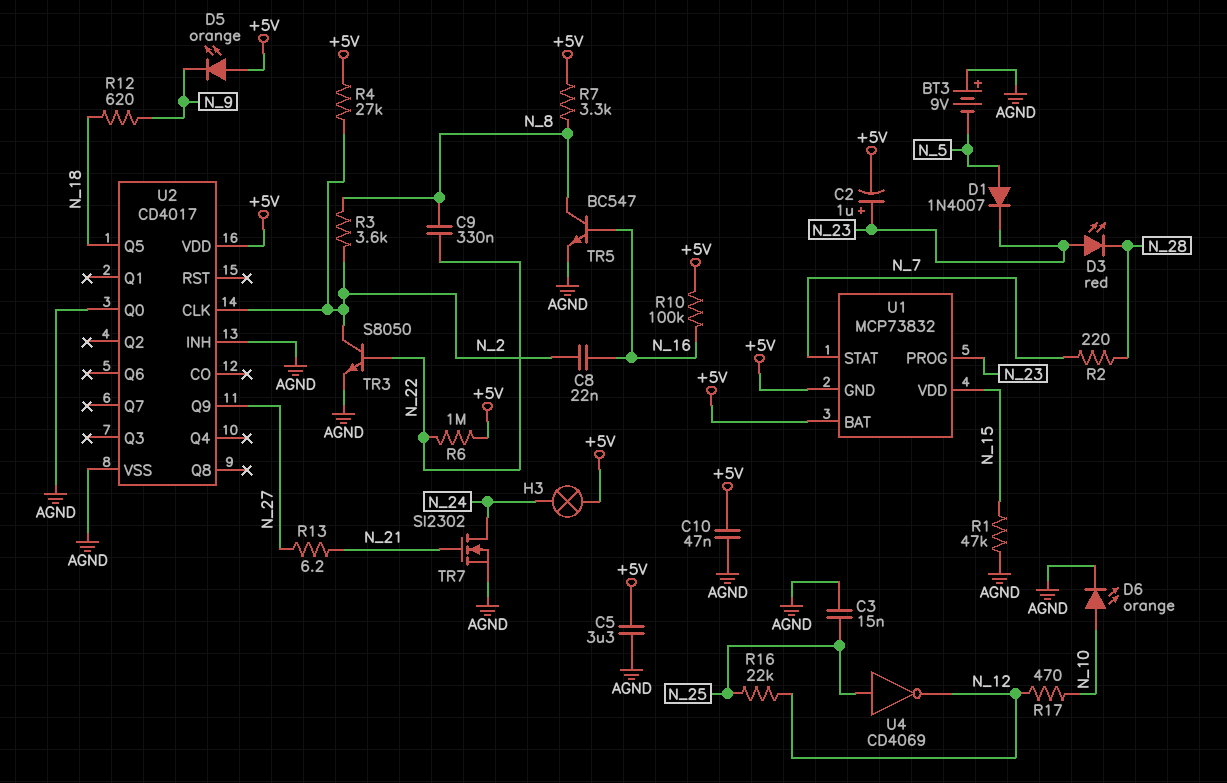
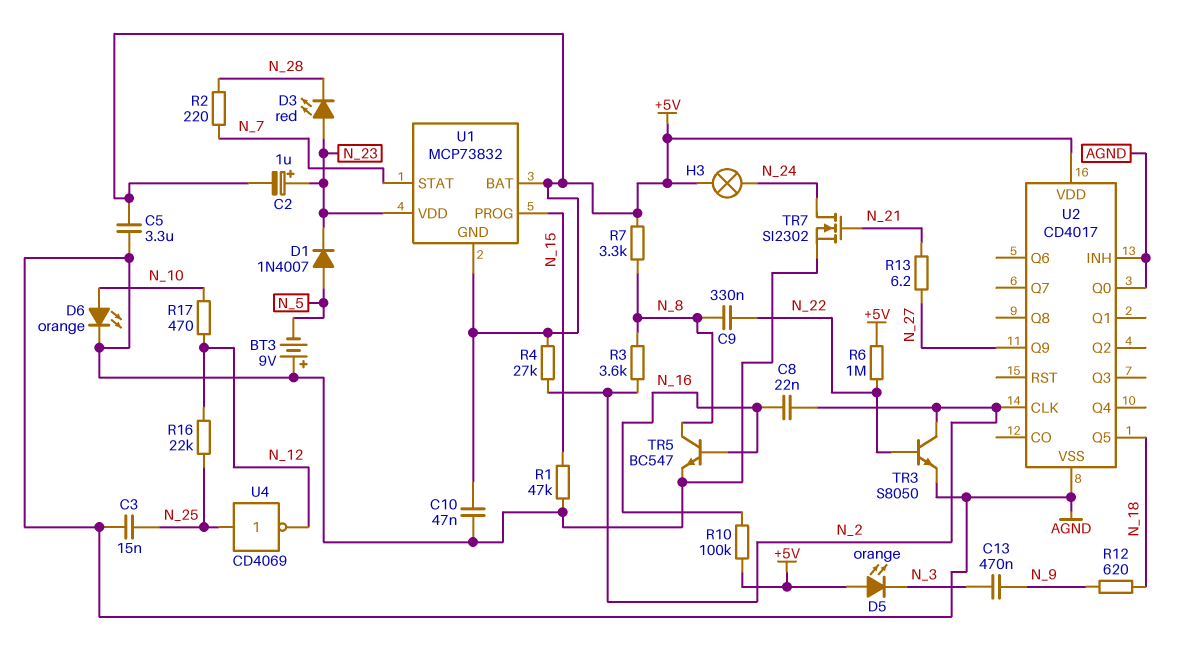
C13: none -> 470nF (N_3, N_9)
D5: LED orange (A +5V, K N_9) -> LED orange (A +5V, K N_3)
U1 pin PROG: N_23 -> N_15
U1 pin VDD: N_15 -> N_23

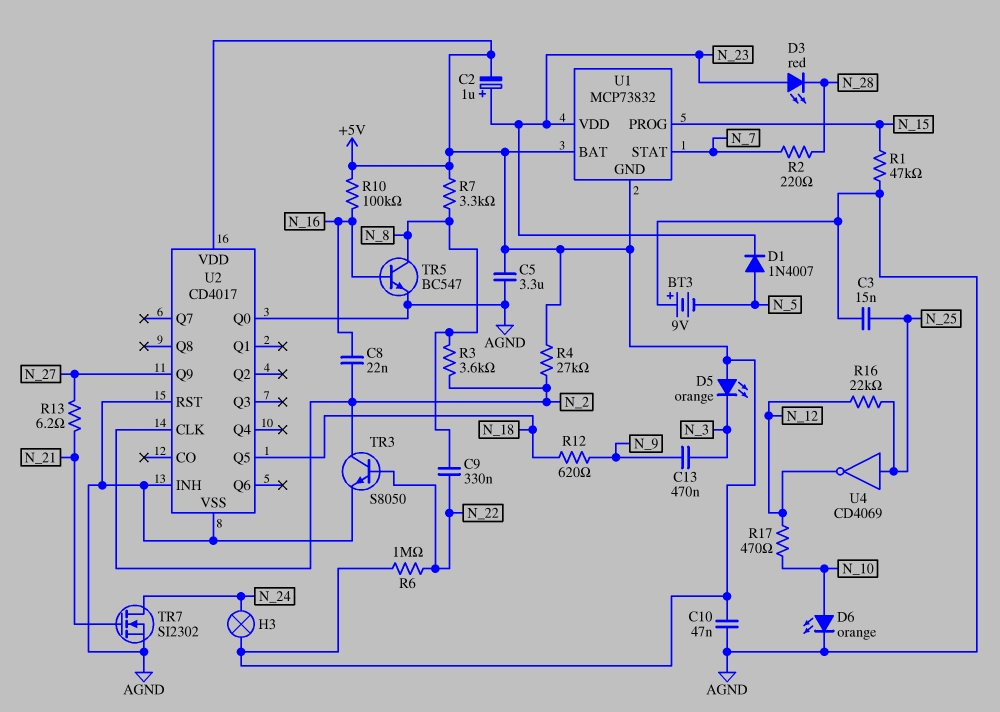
U2 pin RST: none -> AGND

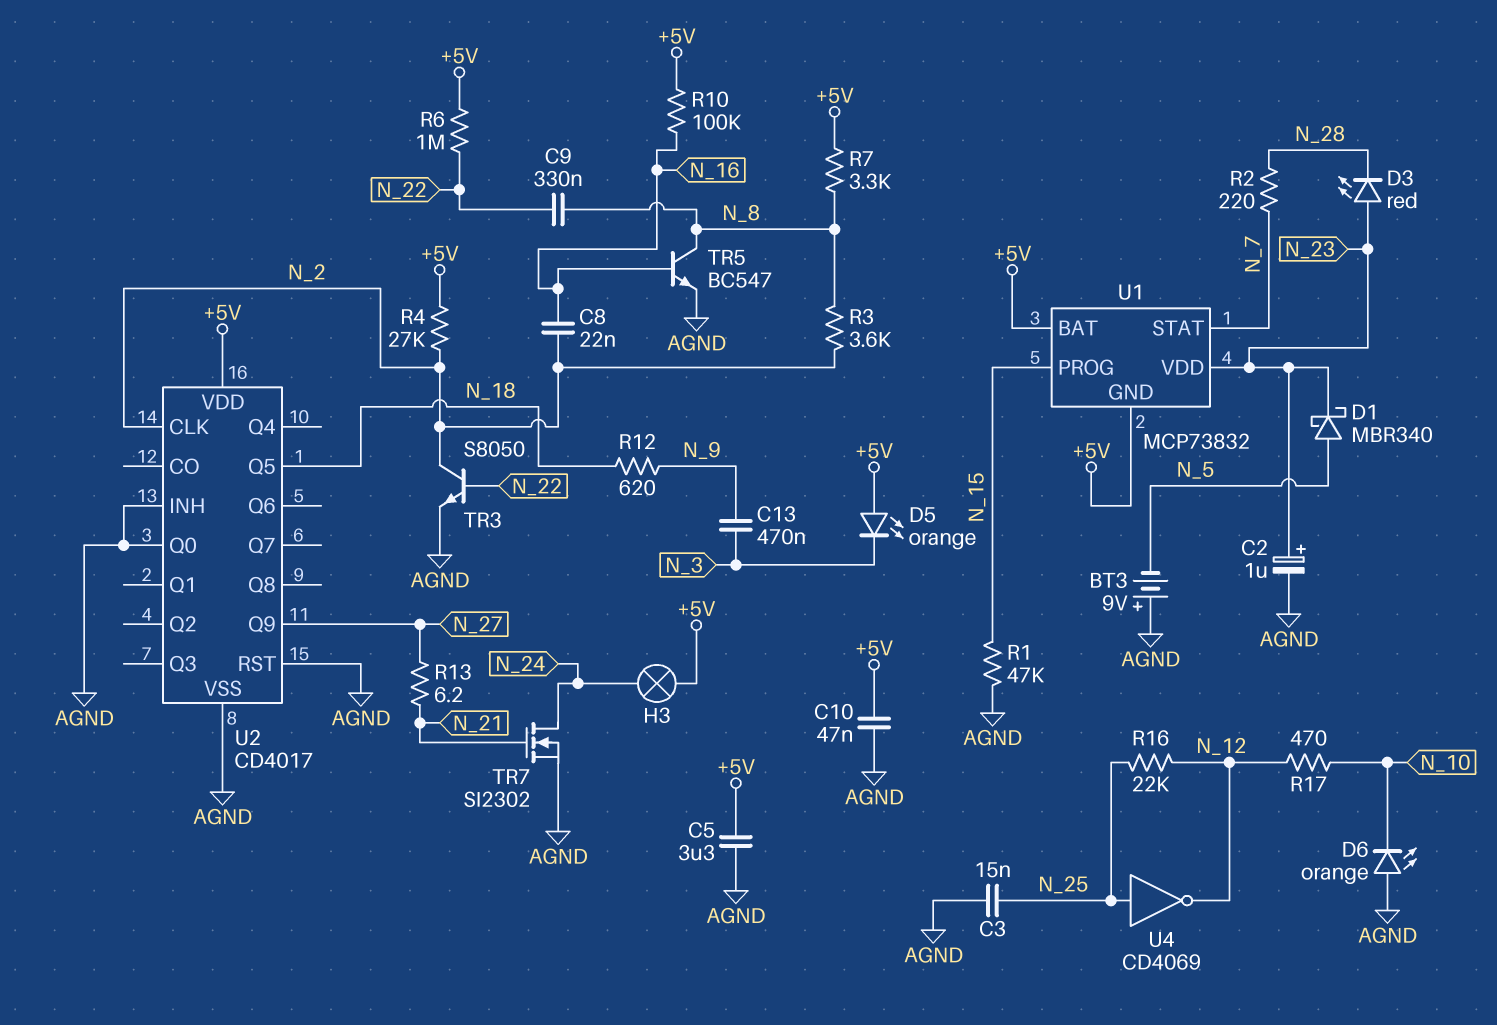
C2: 1uF (plus N_23, minus +5V) -> 1uF (plus N_23, minus AGND)
D1: diode 1N4007 (A N_5, K N_23) -> schottky MBR340 (A N_5, K N_23)
D6: LED orange (A N_10, K AGND) -> LED orange (A AGND, K N_10)

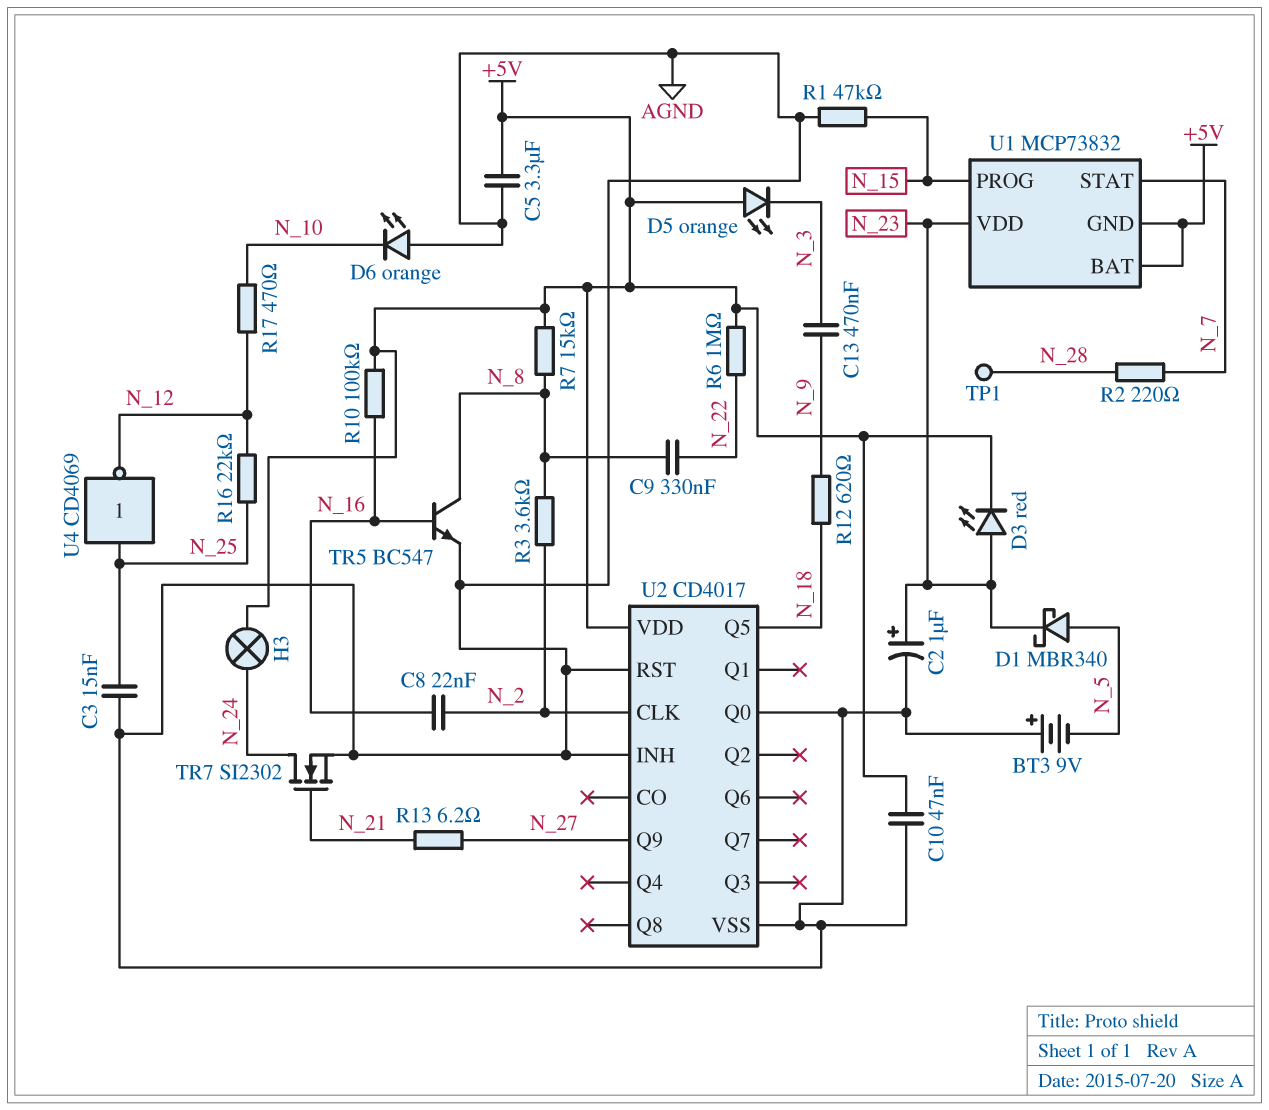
D3: LED red (A N_23, K N_28) -> LED red (A N_23, K +5V)
R4: 27k (+5V, N_2) -> none
R7: 3.3k (+5V, N_8) -> 15k (+5V, N_8)
TP1: none -> test point (N_28)
TR3: NPN S8050 (B N_22, C N_2, E AGND) -> none

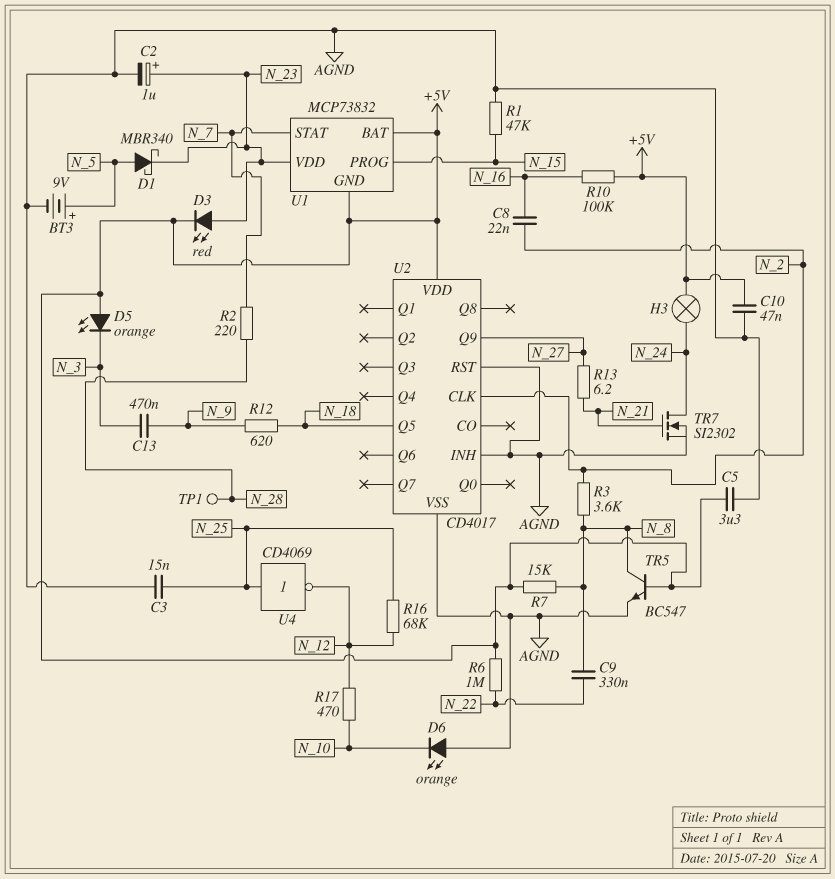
BT3: 9V (plus AGND, minus N_5) -> 9V (plus N_5, minus AGND)
R16: 22k (N_12, N_25) -> 68k (N_12, N_25)
TR5: NPN BC547 (B N_16, C N_8, E AGND) -> NPN BC547 (B +5V, C N_8, E AGND)
U2 pin Q0: AGND -> none

